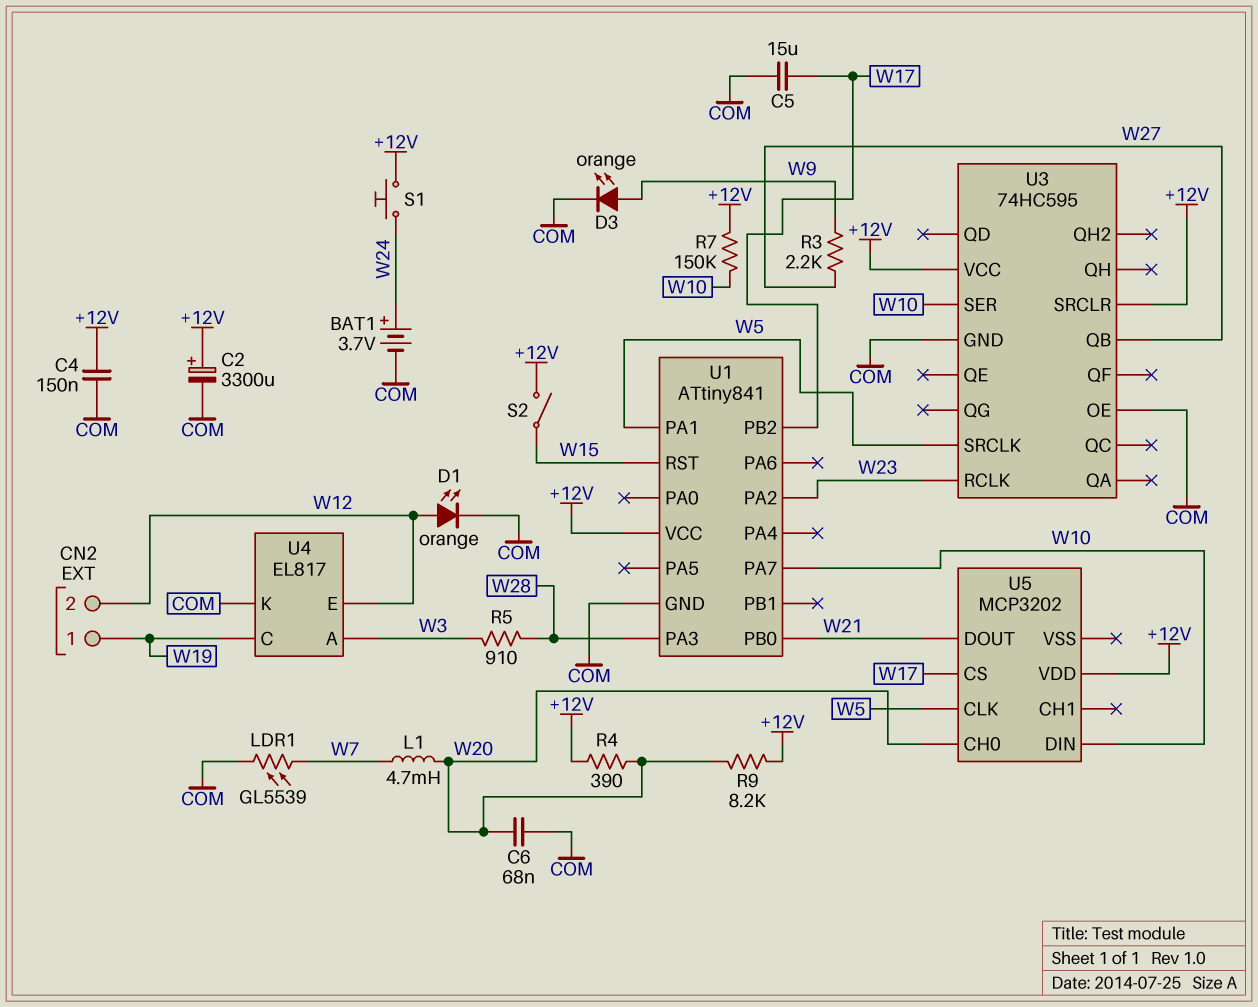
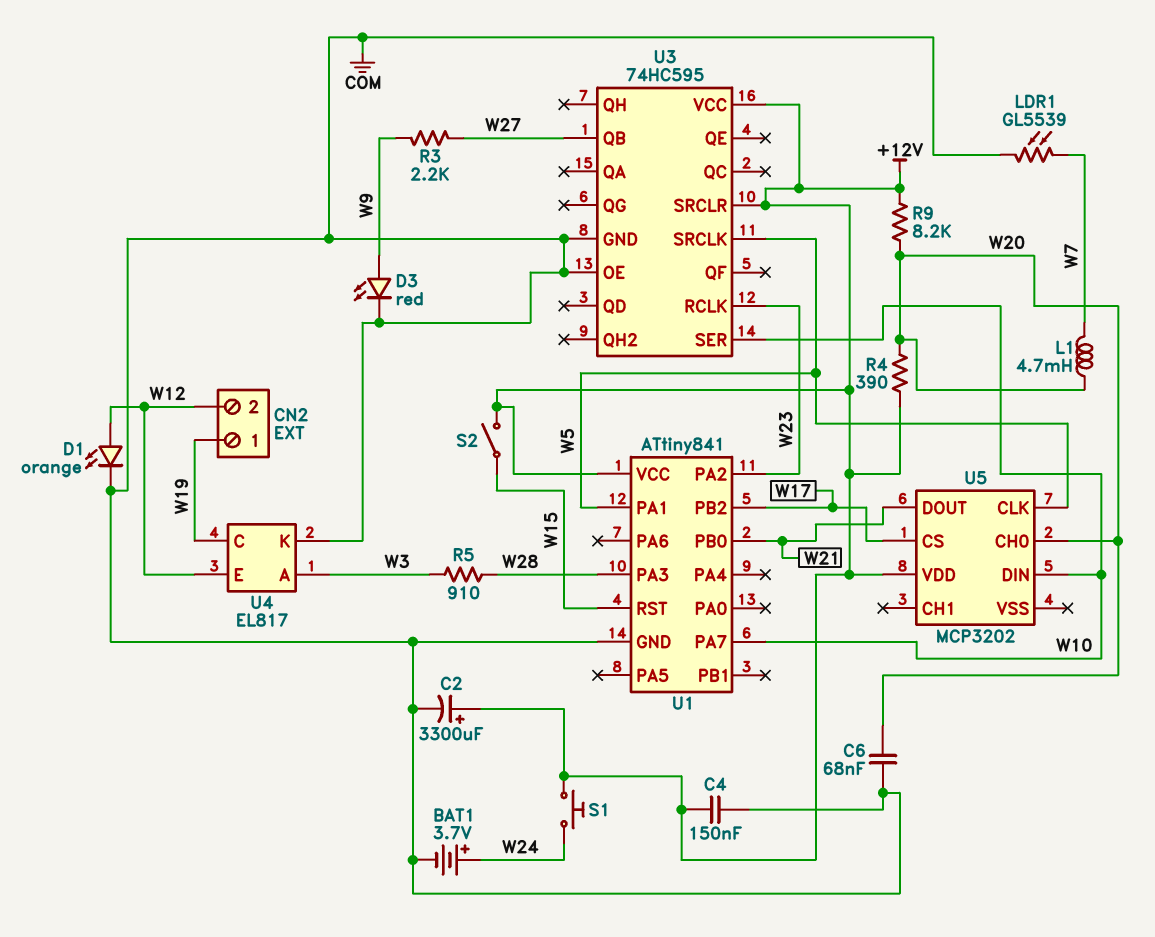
C5: 15uF (COM, W17) -> none
D3: LED orange (A W9, K COM) -> LED red (A W9, K COM)
R7: 150k (+12V, W10) -> none

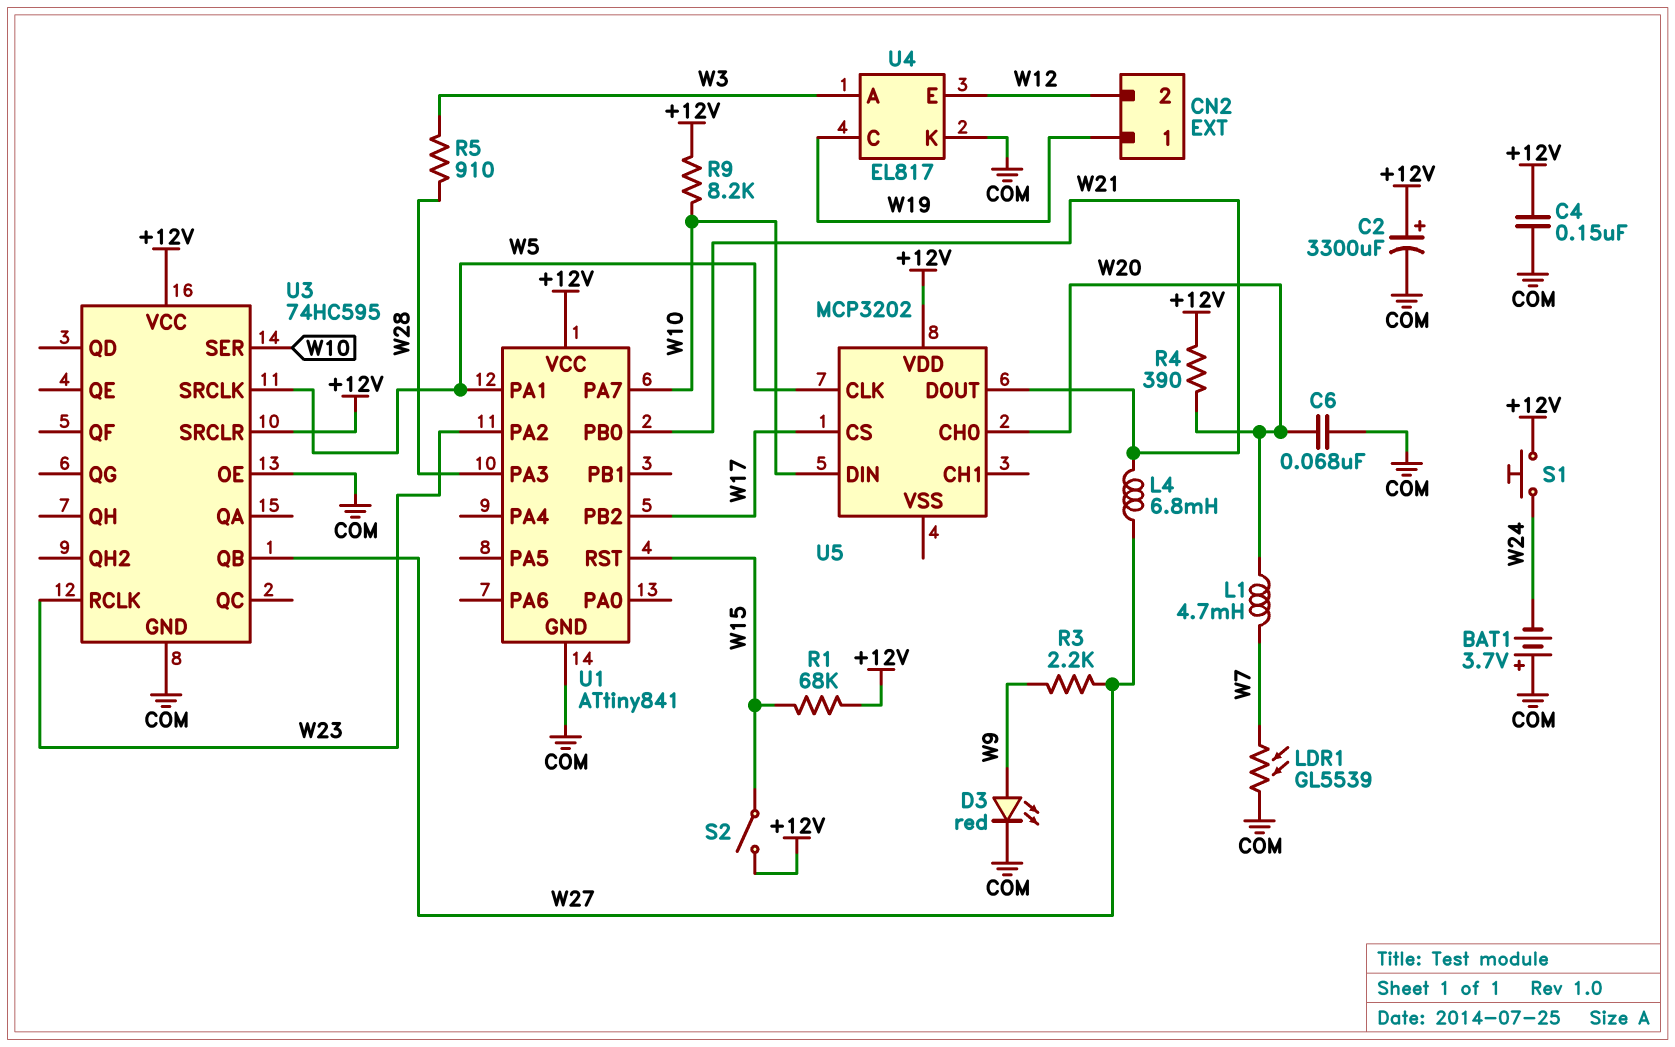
BAT1: 3.7V (plus W24, minus COM) -> 3.7V (plus COM, minus W24)
D1: LED orange (A W12, K COM) -> none
L4: none -> 6.8mH (W21, W27)
R1: none -> 68k (+12V, W15)
R9: 8.2k (+12V, W20) -> 8.2k (+12V, W10)

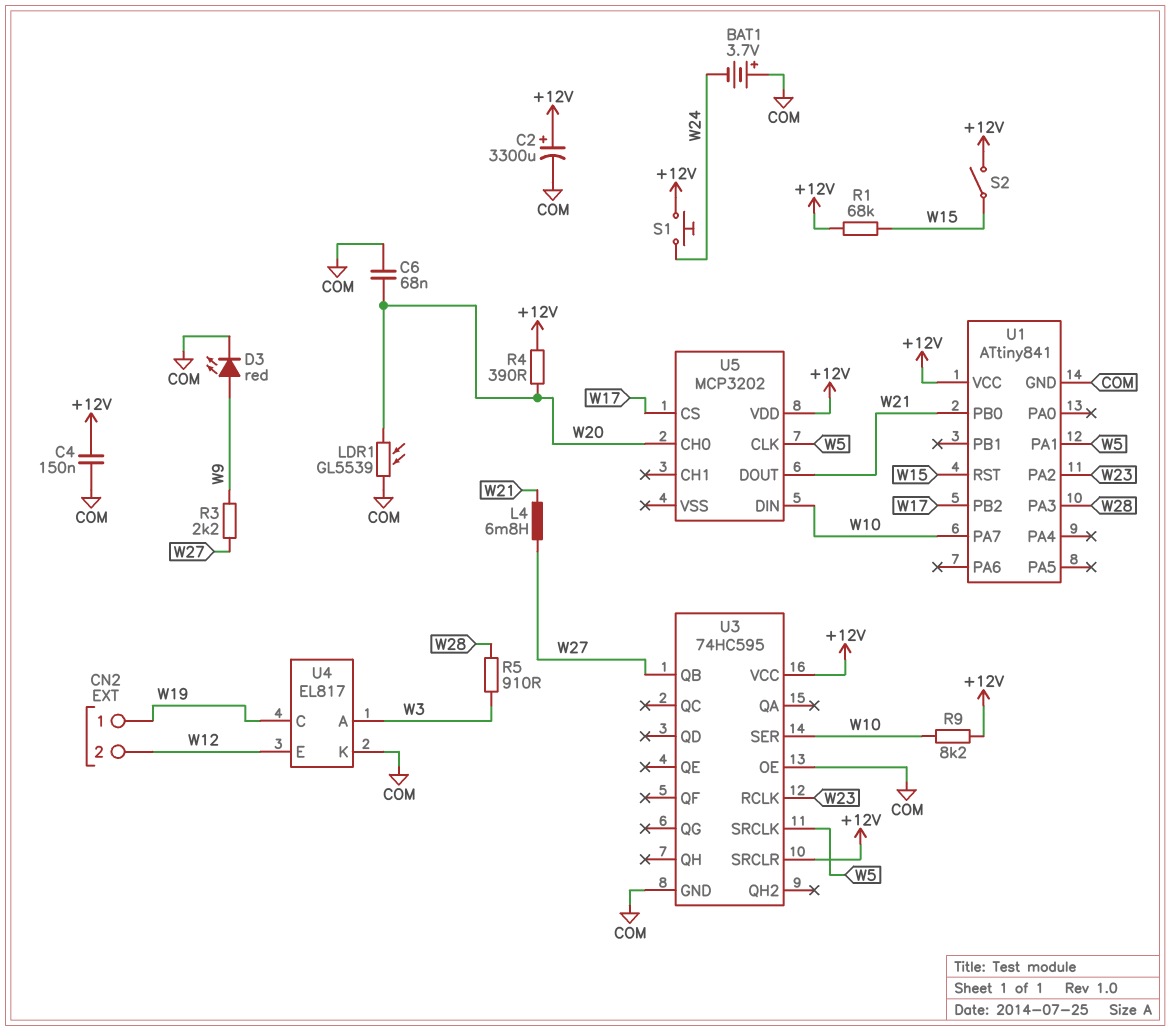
L1: 4.7mH (W7, W20) -> none
LDR1: GL5539 (COM, W7) -> GL5539 (COM, W20)

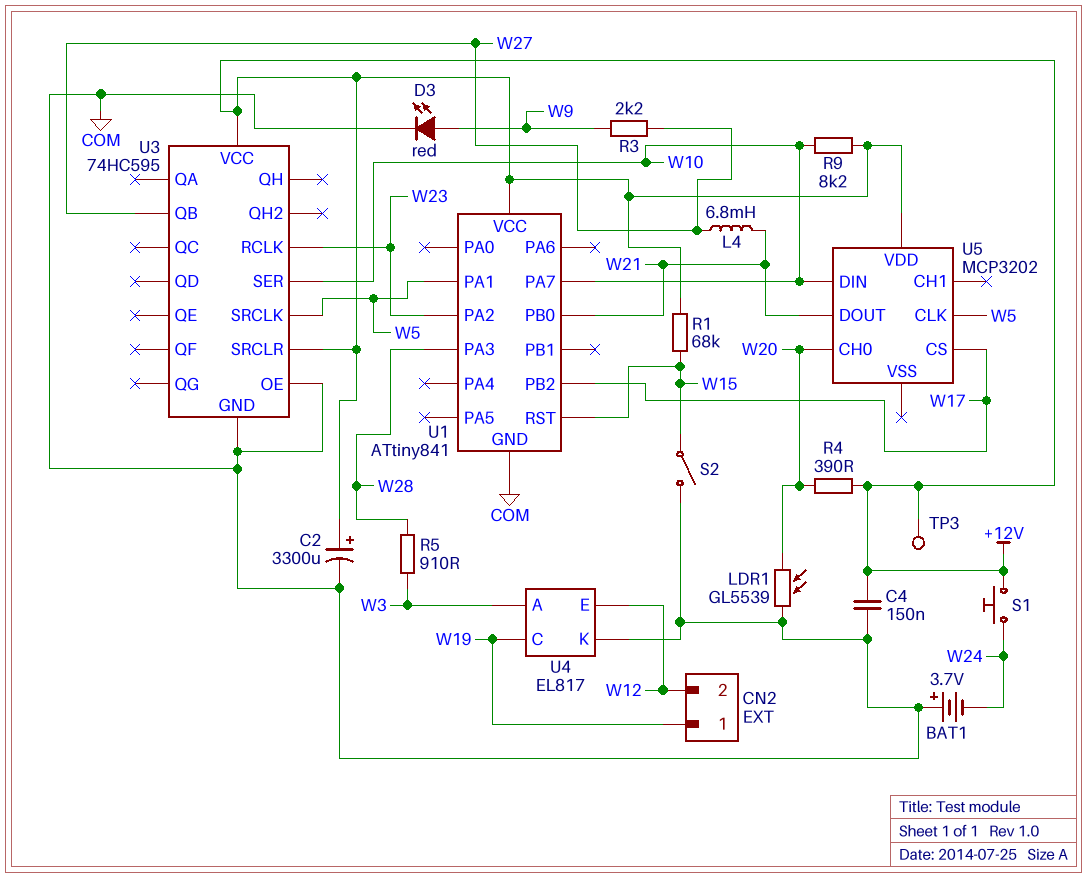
C6: 68nF (COM, W20) -> none
S2: switch (+12V, W15) -> switch (COM, W15)
TP3: none -> test point (+12V)

